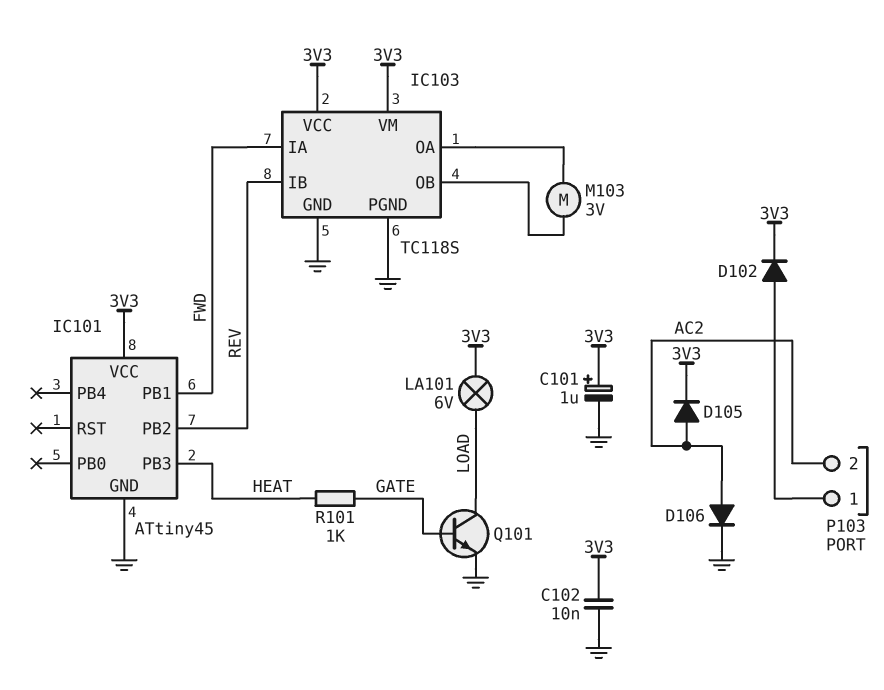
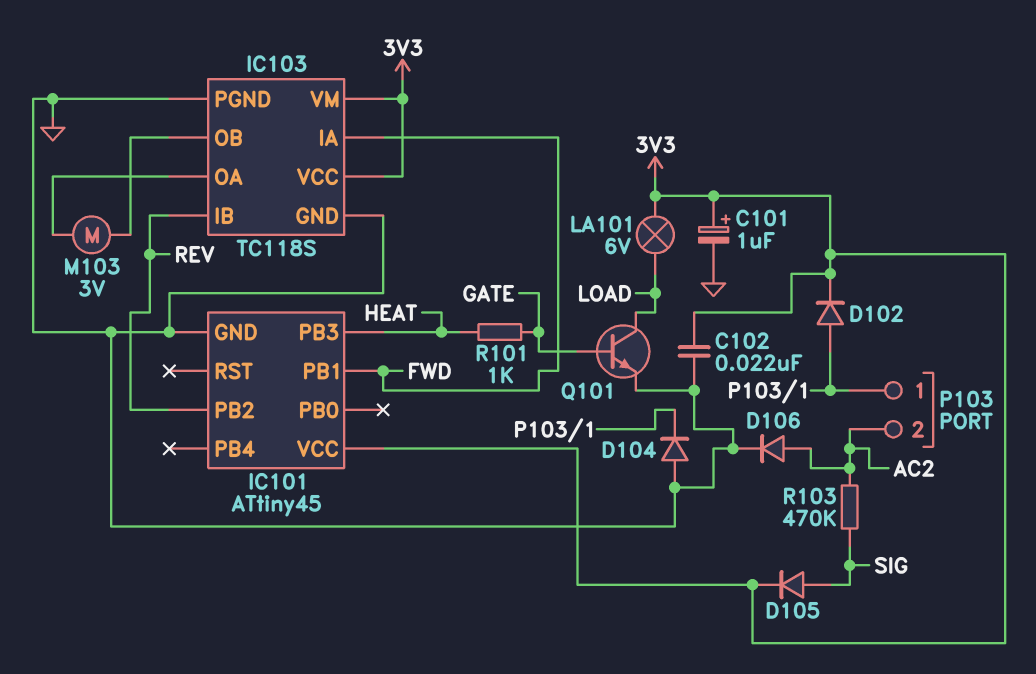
C102: 10nF (3V3, GND) -> 22nF (3V3, GND)
D104: none -> diode (A GND, K P103/1)
D105: diode (A AC2, K 3V3) -> diode (A SIG, K 3V3)
R103: none -> 470k (AC2, SIG)

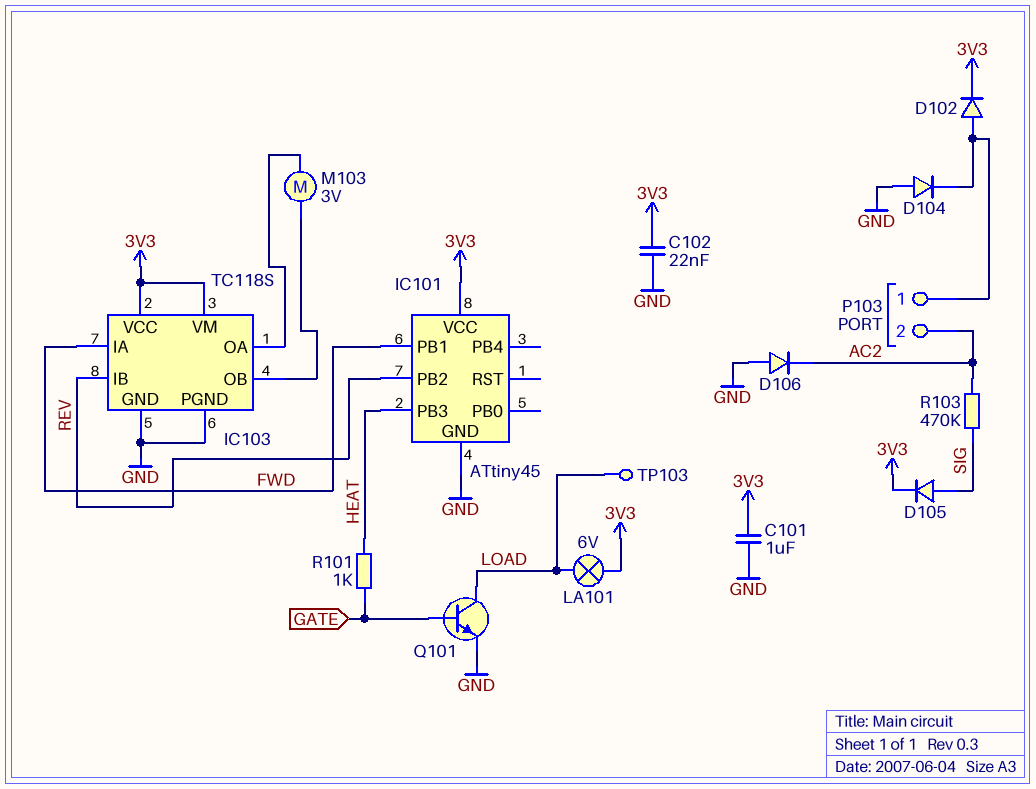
C101: 1uF (plus 3V3, minus GND) -> 1uF (3V3, GND)
D106: diode (A AC2, K GND) -> diode (A GND, K AC2)
TP103: none -> test point (LOAD)

